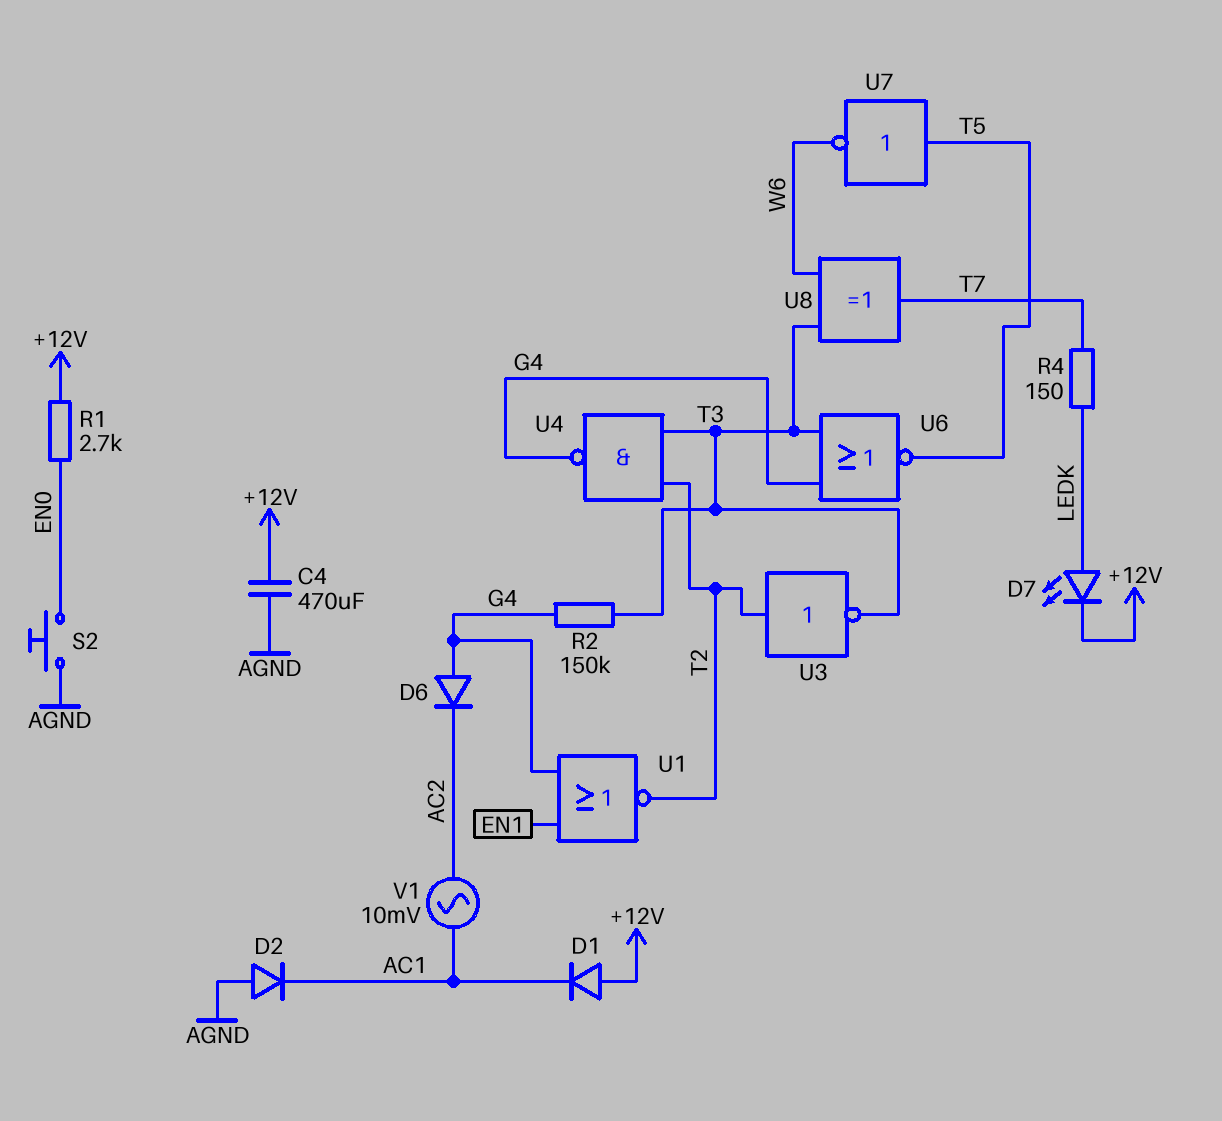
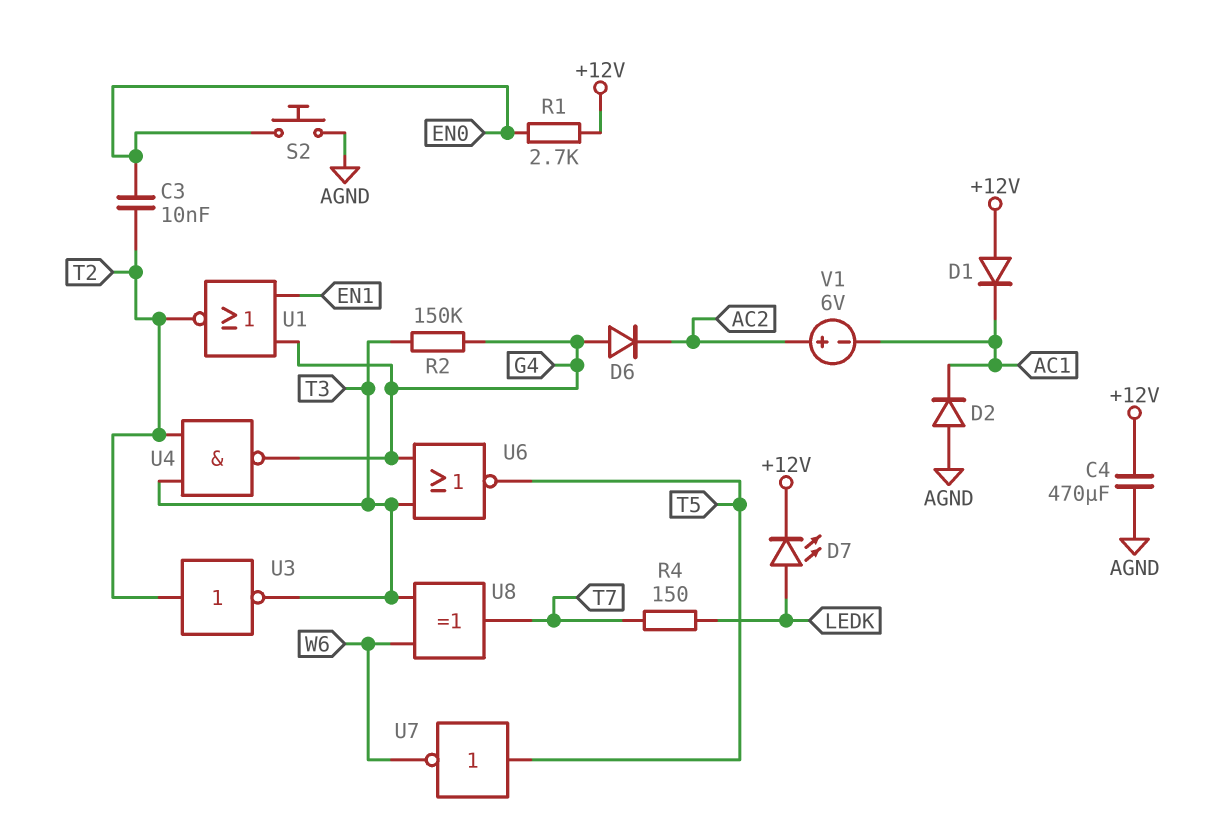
C3: none -> 10nF (EN0, T2)
V1: AC 10mV (AC1, AC2) -> 6V (plus AC2, minus AC1)

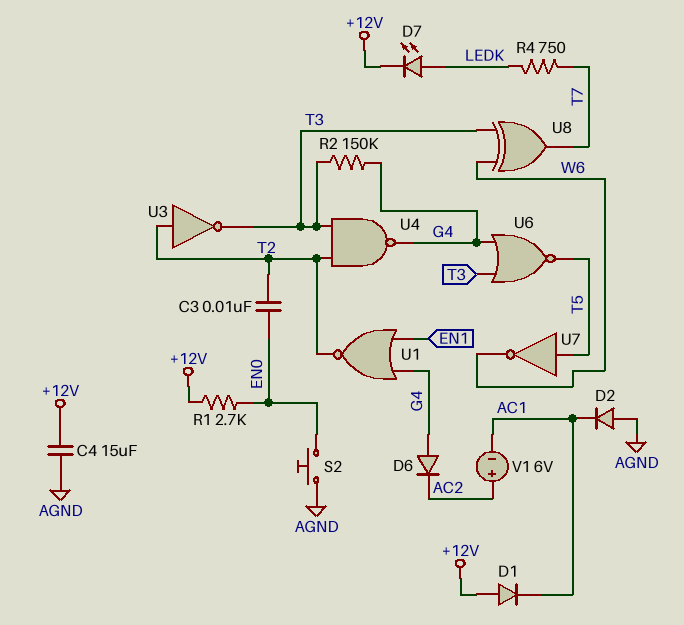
C4: 470uF (+12V, AGND) -> 15uF (+12V, AGND)
R4: 150 (LEDK, T7) -> 750 (LEDK, T7)

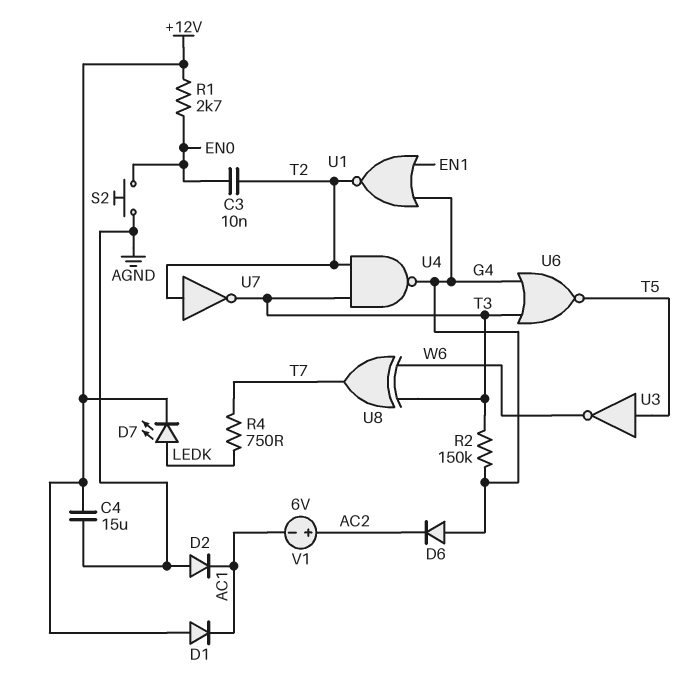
U3: NOT (in T2, out T3) -> NOT (in T5, out W6)
U7: NOT (in T5, out W6) -> NOT (in T2, out T3)

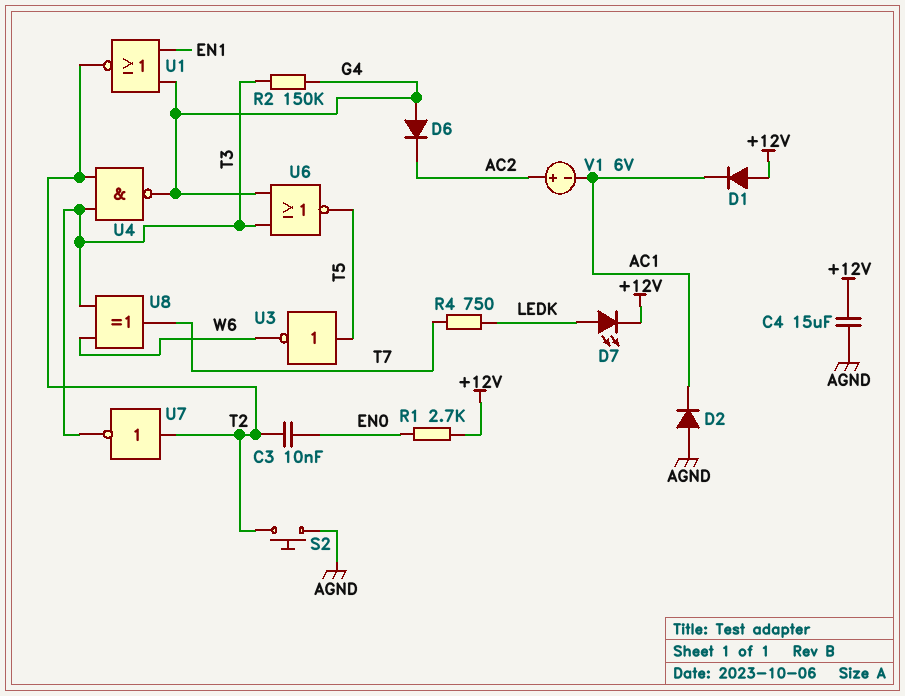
S2: button (AGND, EN0) -> button (AGND, T2)

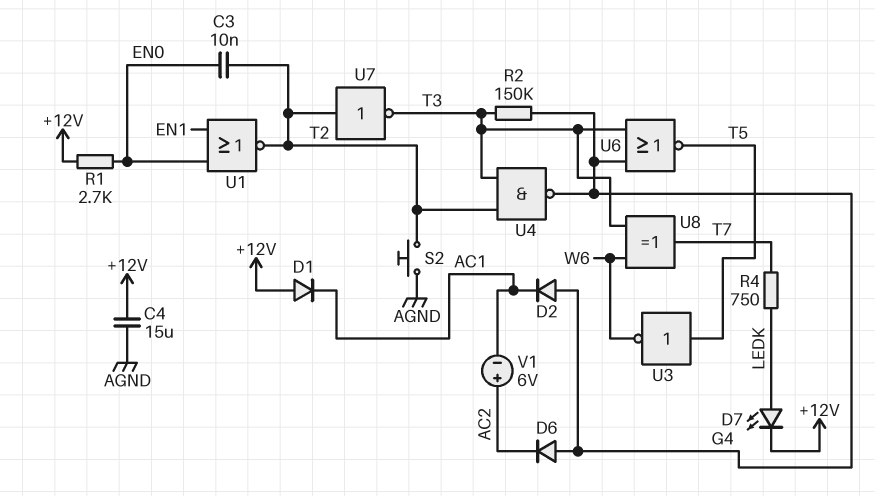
D2: diode (A AGND, K AC1) -> diode (A G4, K AC1)
U1: NOR (in EN1, in G4, out T2) -> NOR (in EN0, in EN1, out T2)

